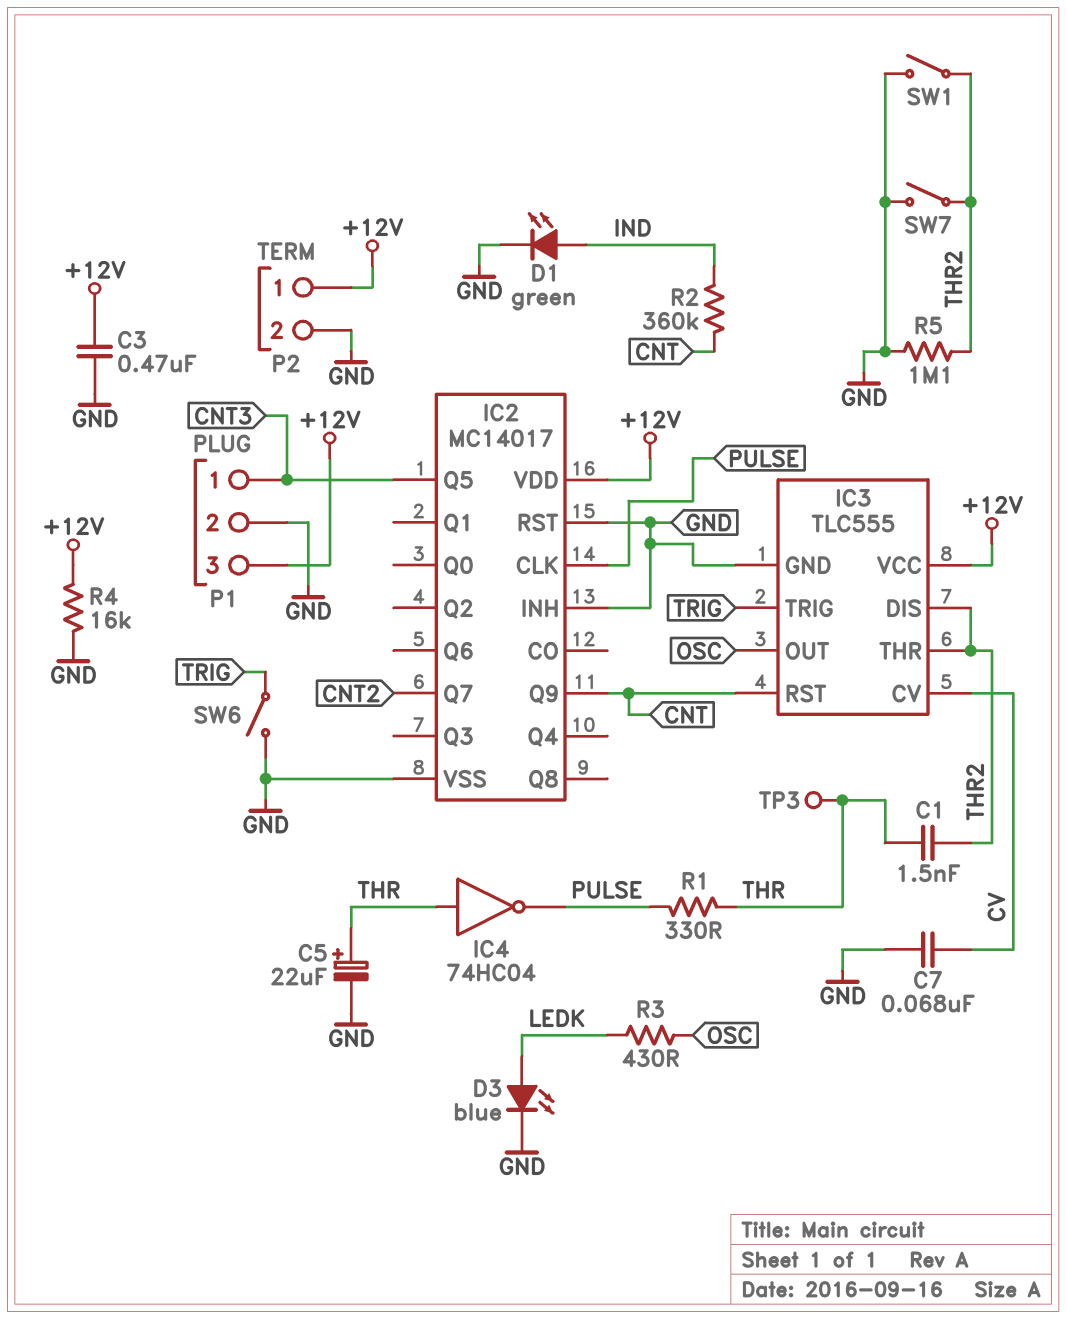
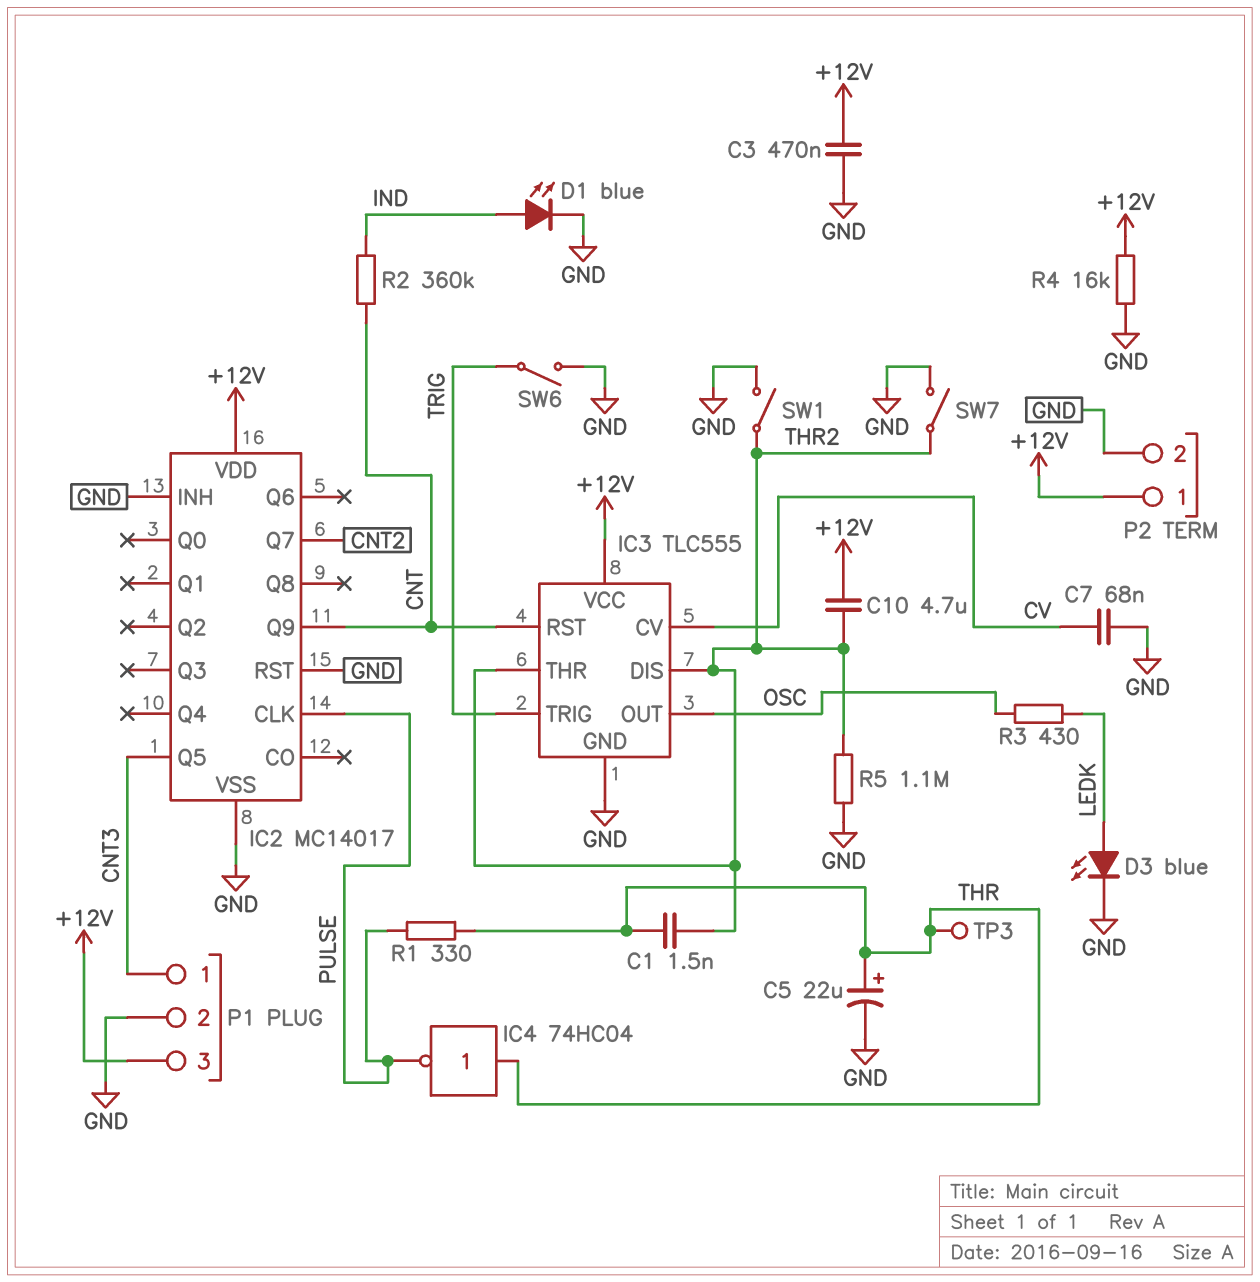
C10: none -> 4.7uF (+12V, THR2)
D1: LED green (A IND, K GND) -> LED blue (A IND, K GND)

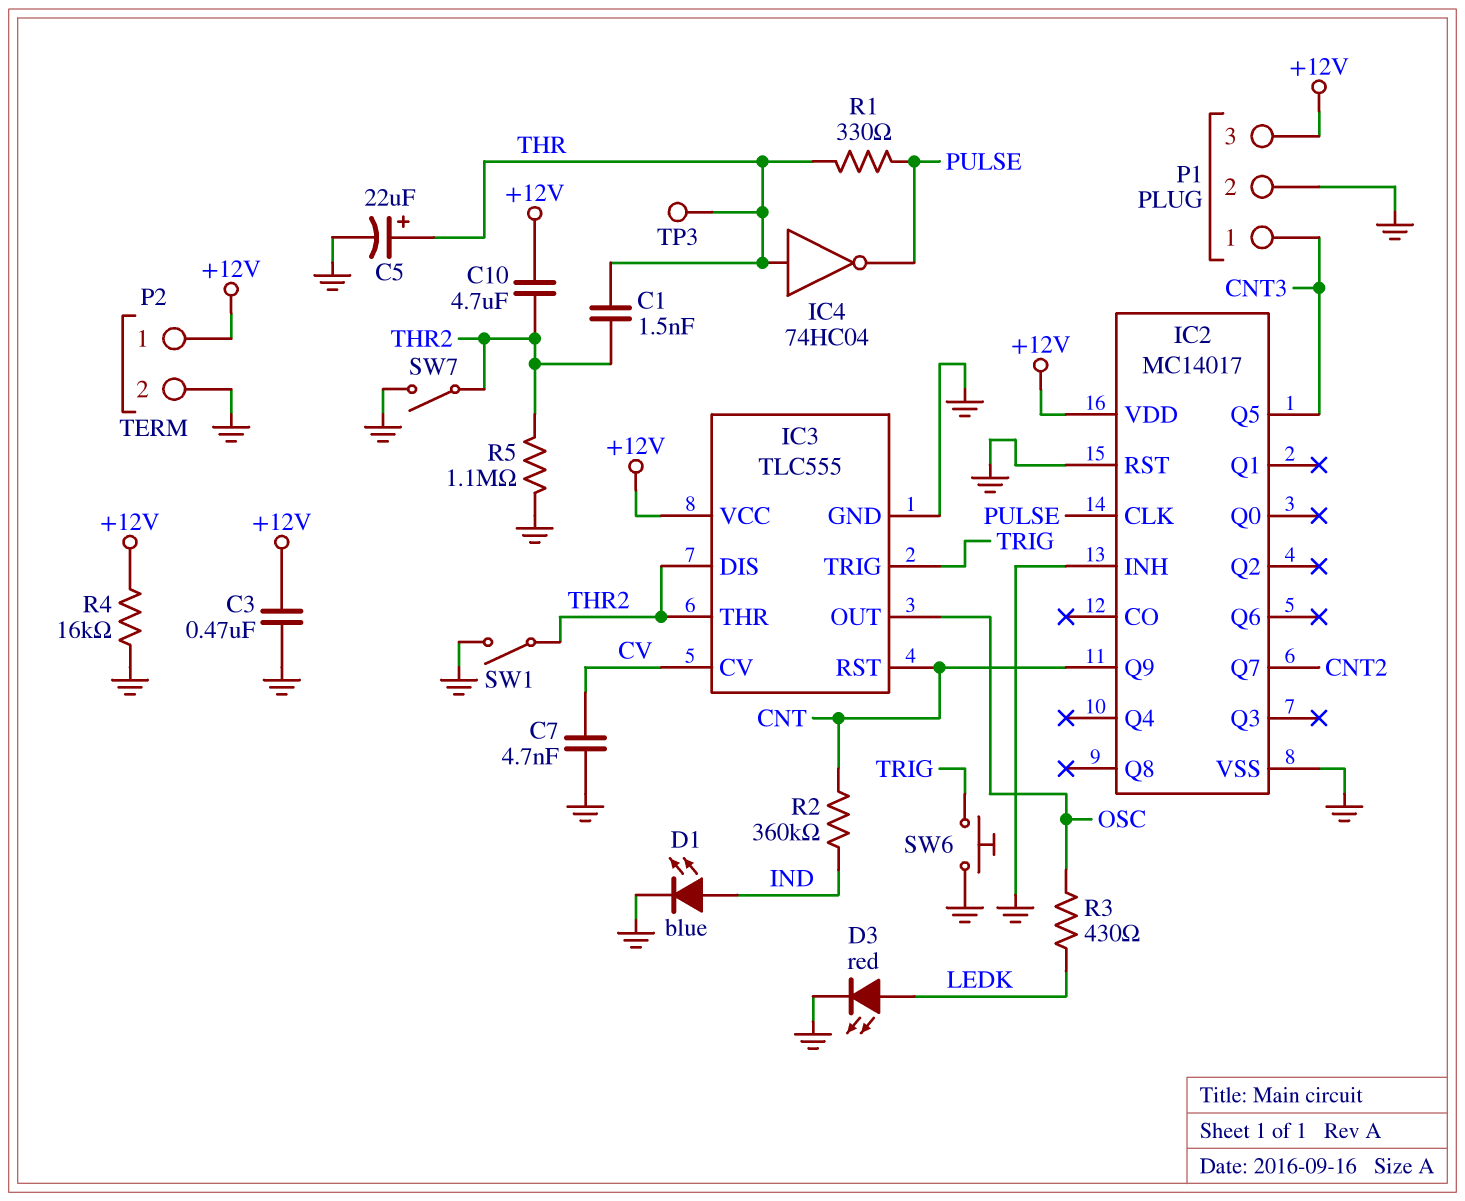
C7: 68nF (CV, GND) -> 4.7nF (CV, GND)
D3: LED blue (A LEDK, K GND) -> LED red (A LEDK, K GND)
SW6: switch (GND, TRIG) -> button (GND, TRIG)

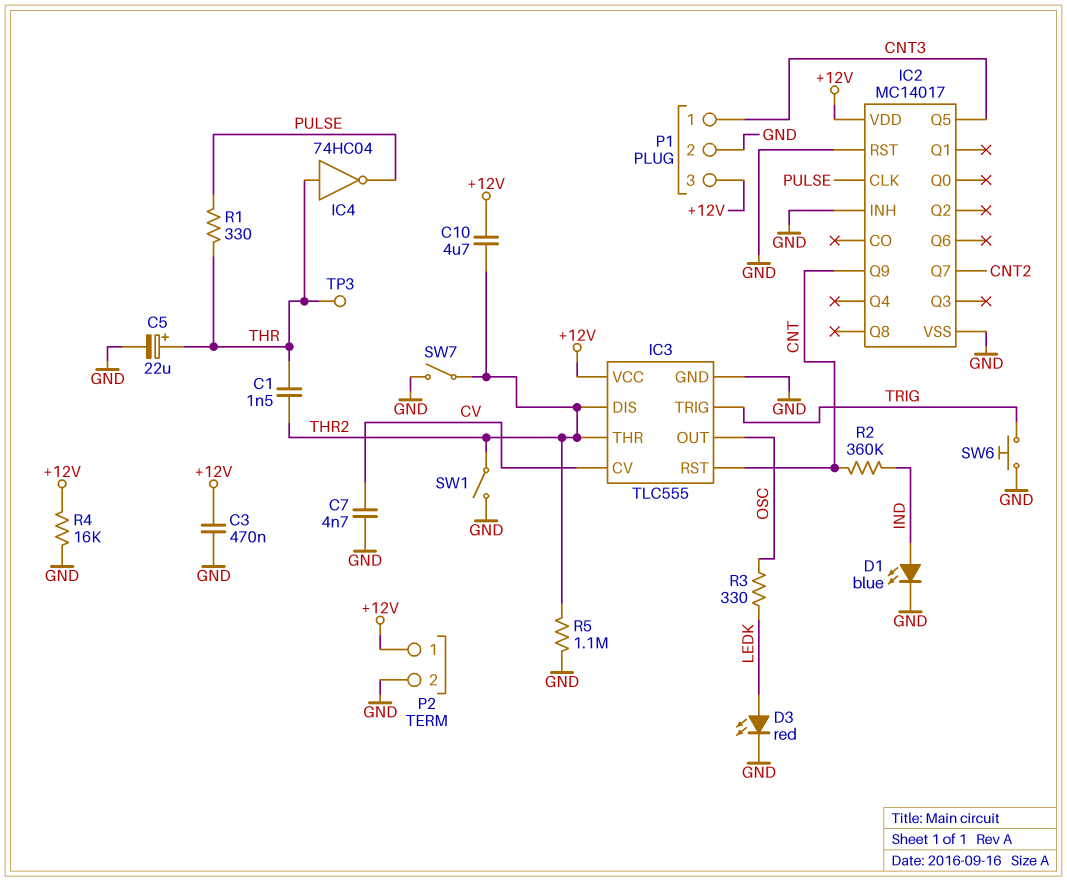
R3: 430 (LEDK, OSC) -> 330 (LEDK, OSC)

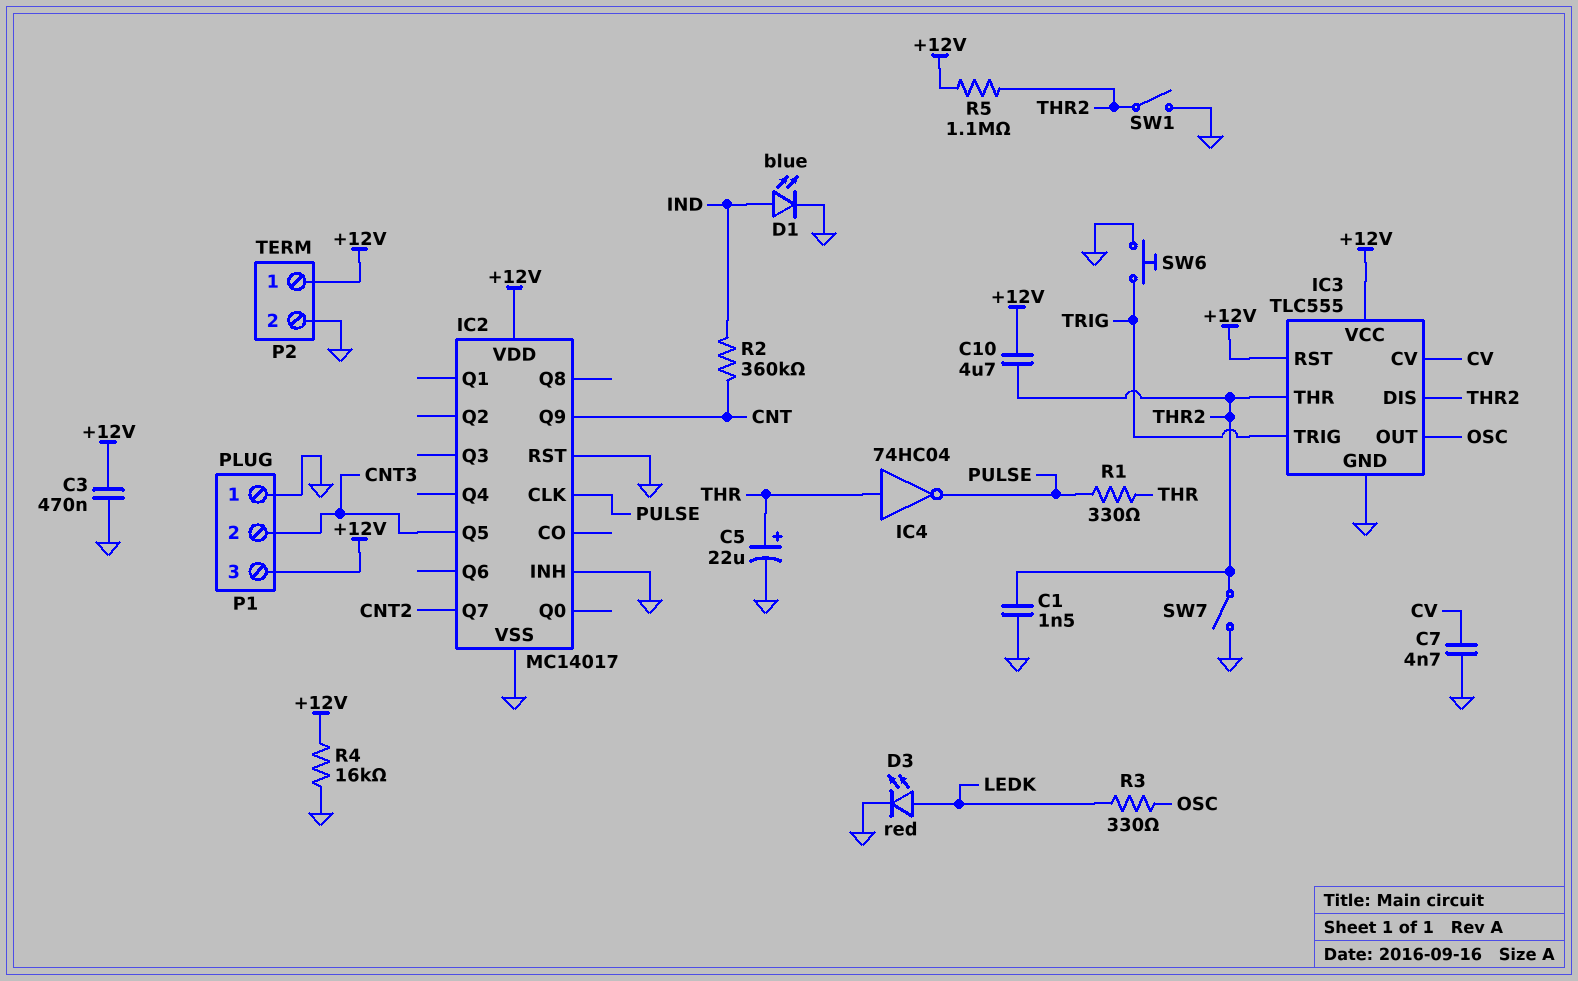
C1: 1.5nF (THR, THR2) -> 1.5nF (GND, THR2)
IC3 pin RST: CNT -> +12V
P1 pin 1: CNT3 -> GND
P1 pin 2: GND -> CNT3
R5: 1.1M (GND, THR2) -> 1.1M (+12V, THR2)
TP3: test point (THR) -> none

